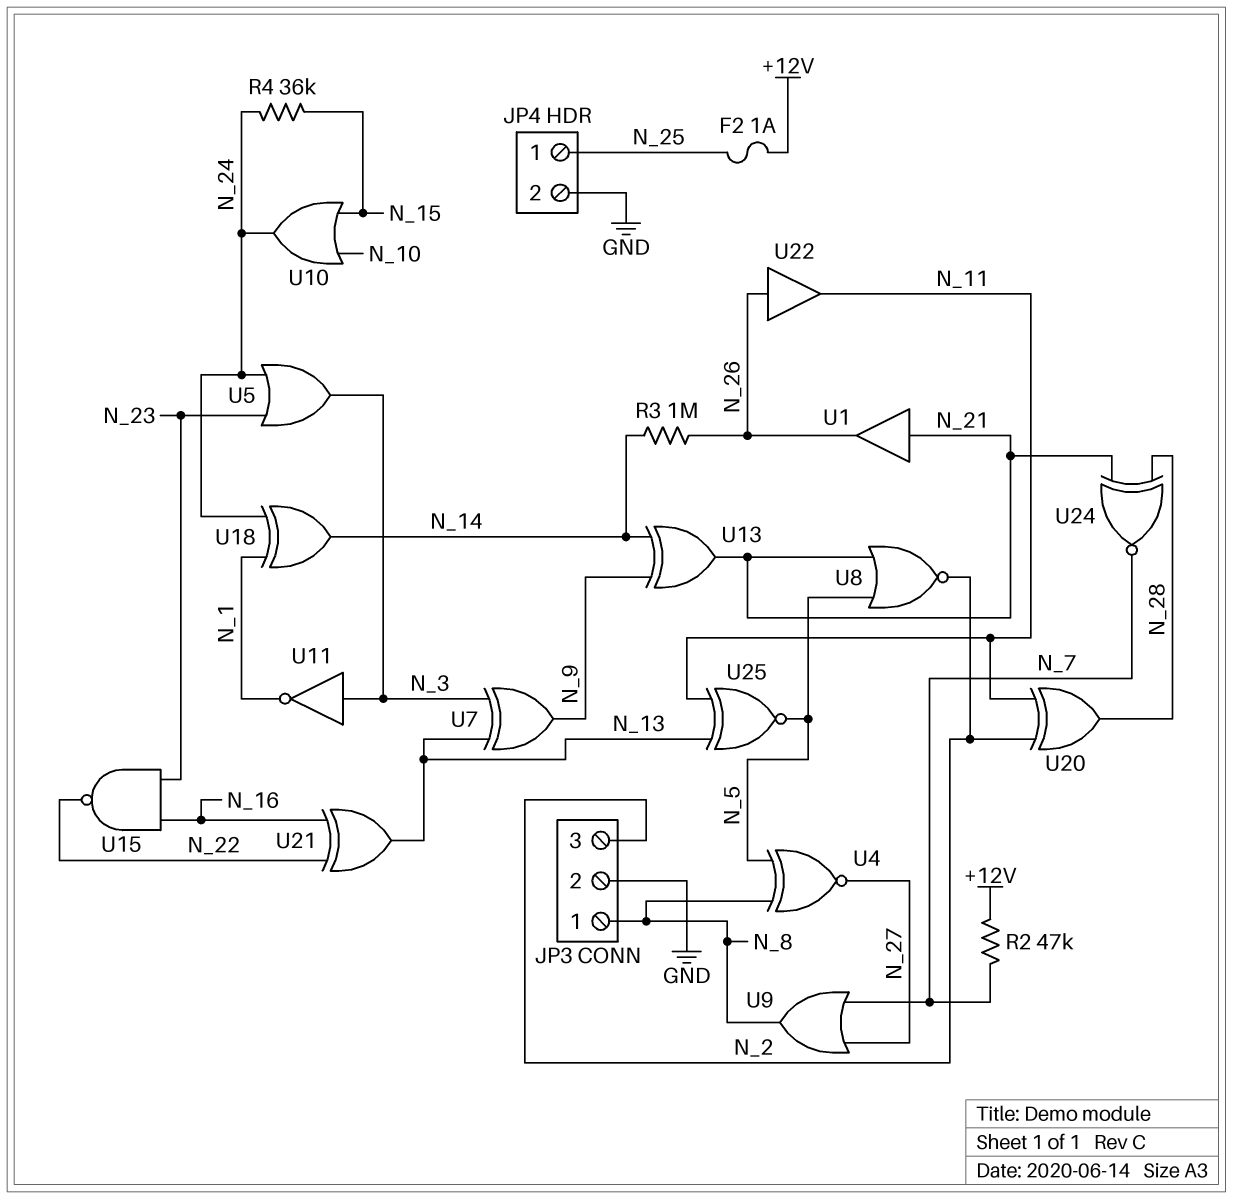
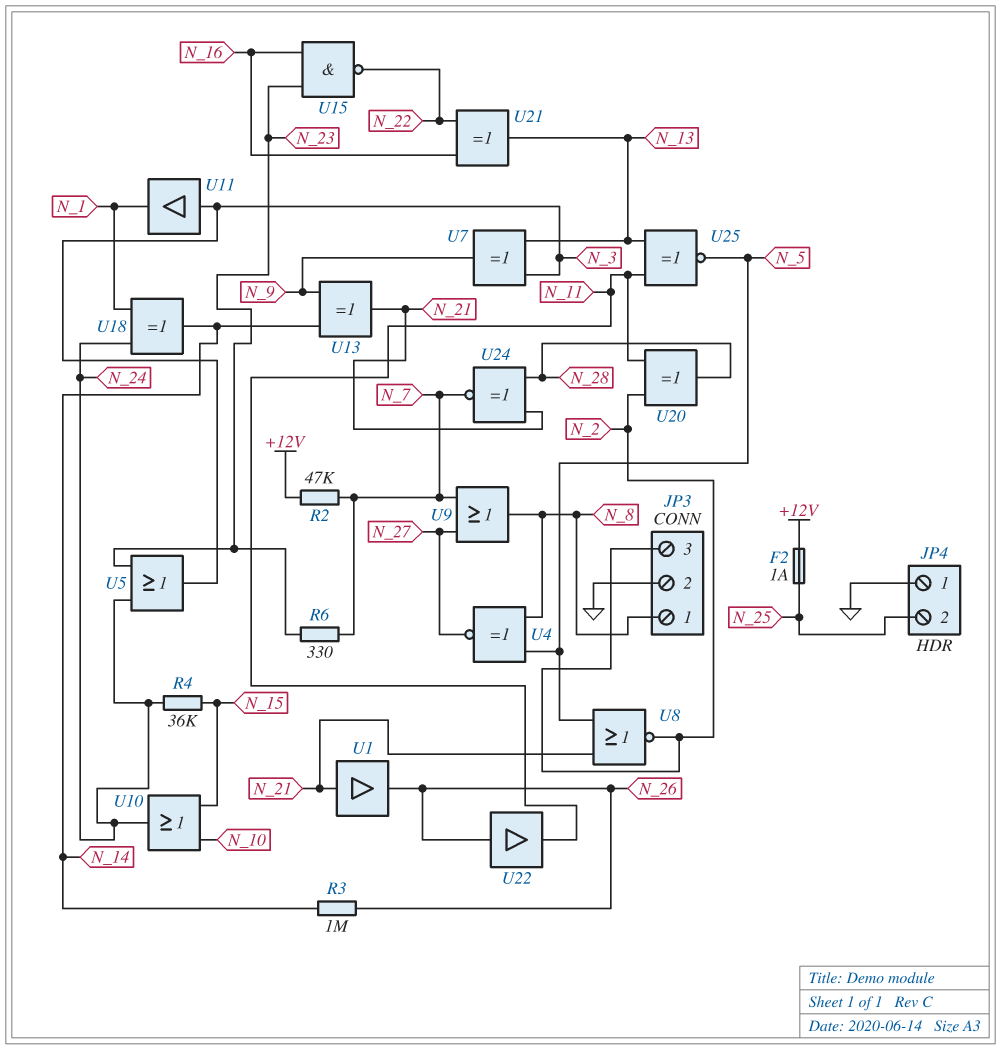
JP4 pin 1: N_25 -> GND
JP4 pin 2: GND -> N_25
R6: none -> 330 (N_7, N_23)
U11: NOT (in N_3, out N_1) -> buffer (in N_3, out N_1)

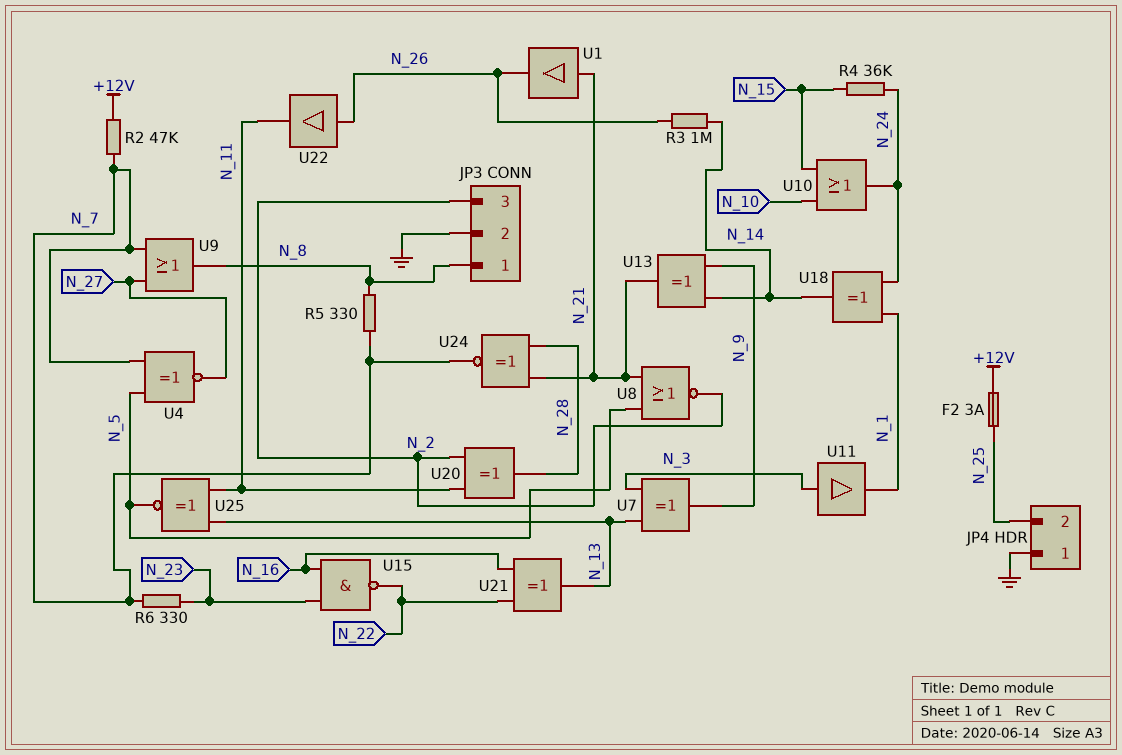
F2: 1A (+12V, N_25) -> 3A (+12V, N_25)
R5: none -> 330 (N_7, N_8)
U4: XNOR (in N_5, in N_8, out N_27) -> XNOR (in N_5, in N_7, out N_27)
U5: OR (in N_23, in N_24, out N_3) -> none

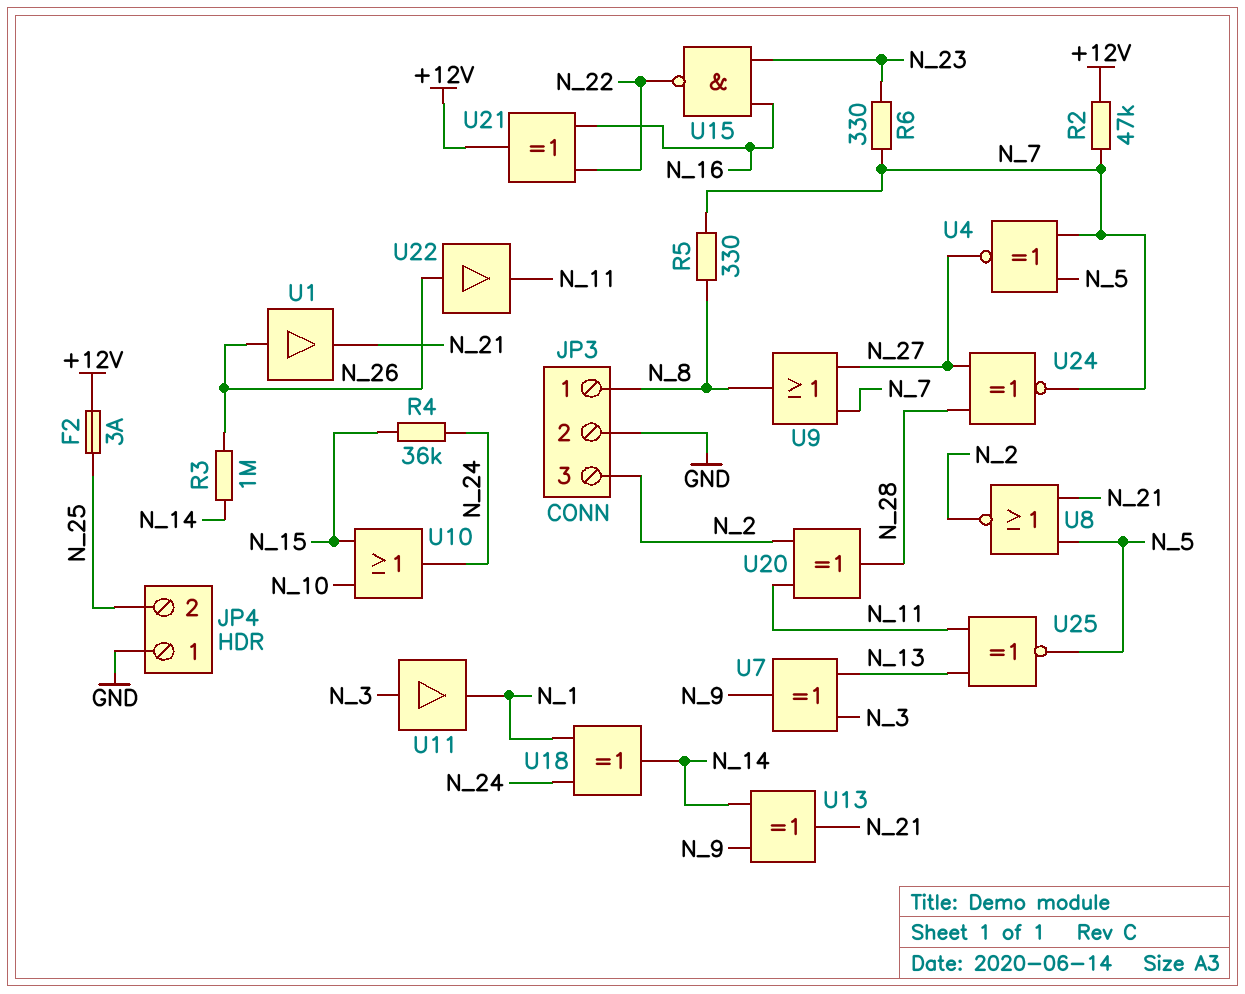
U1: buffer (in N_21, out N_26) -> buffer (in N_26, out N_21)
U21: XOR (in N_16, in N_22, out N_13) -> XOR (in N_16, in N_22, out +12V)
U24: XNOR (in N_21, in N_28, out N_7) -> XNOR (in N_27, in N_28, out N_7)

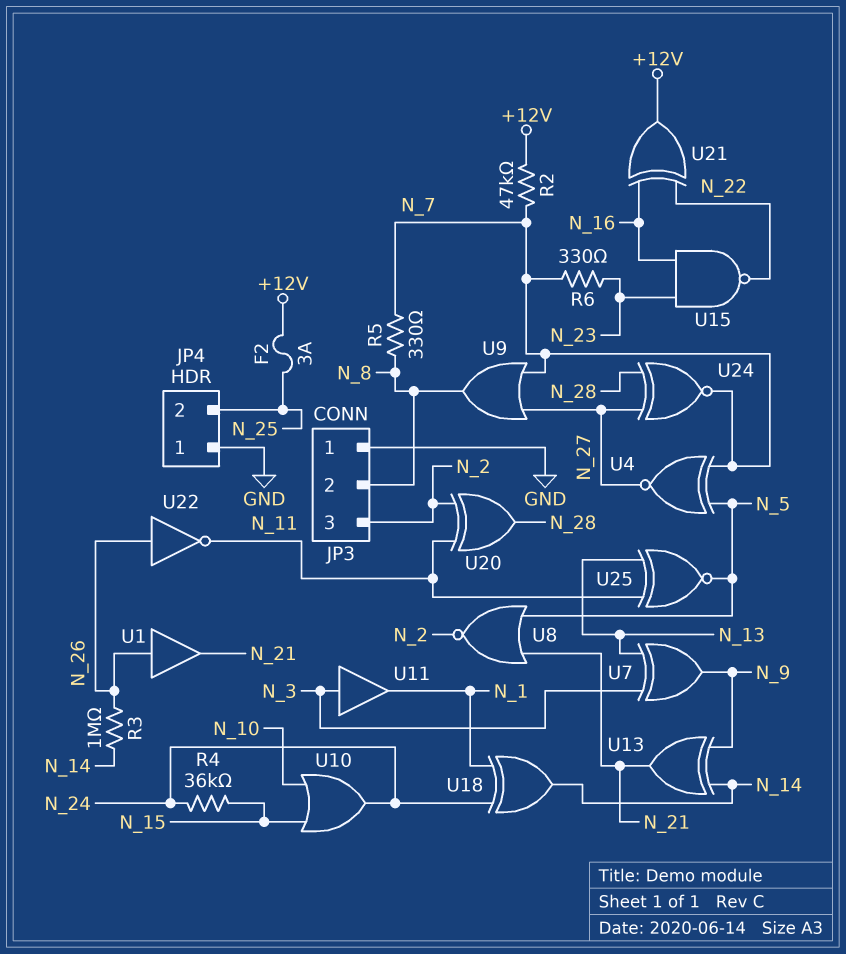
JP3 pin 1: N_8 -> GND
JP3 pin 2: GND -> N_8
U22: buffer (in N_26, out N_11) -> NOT (in N_26, out N_11)

